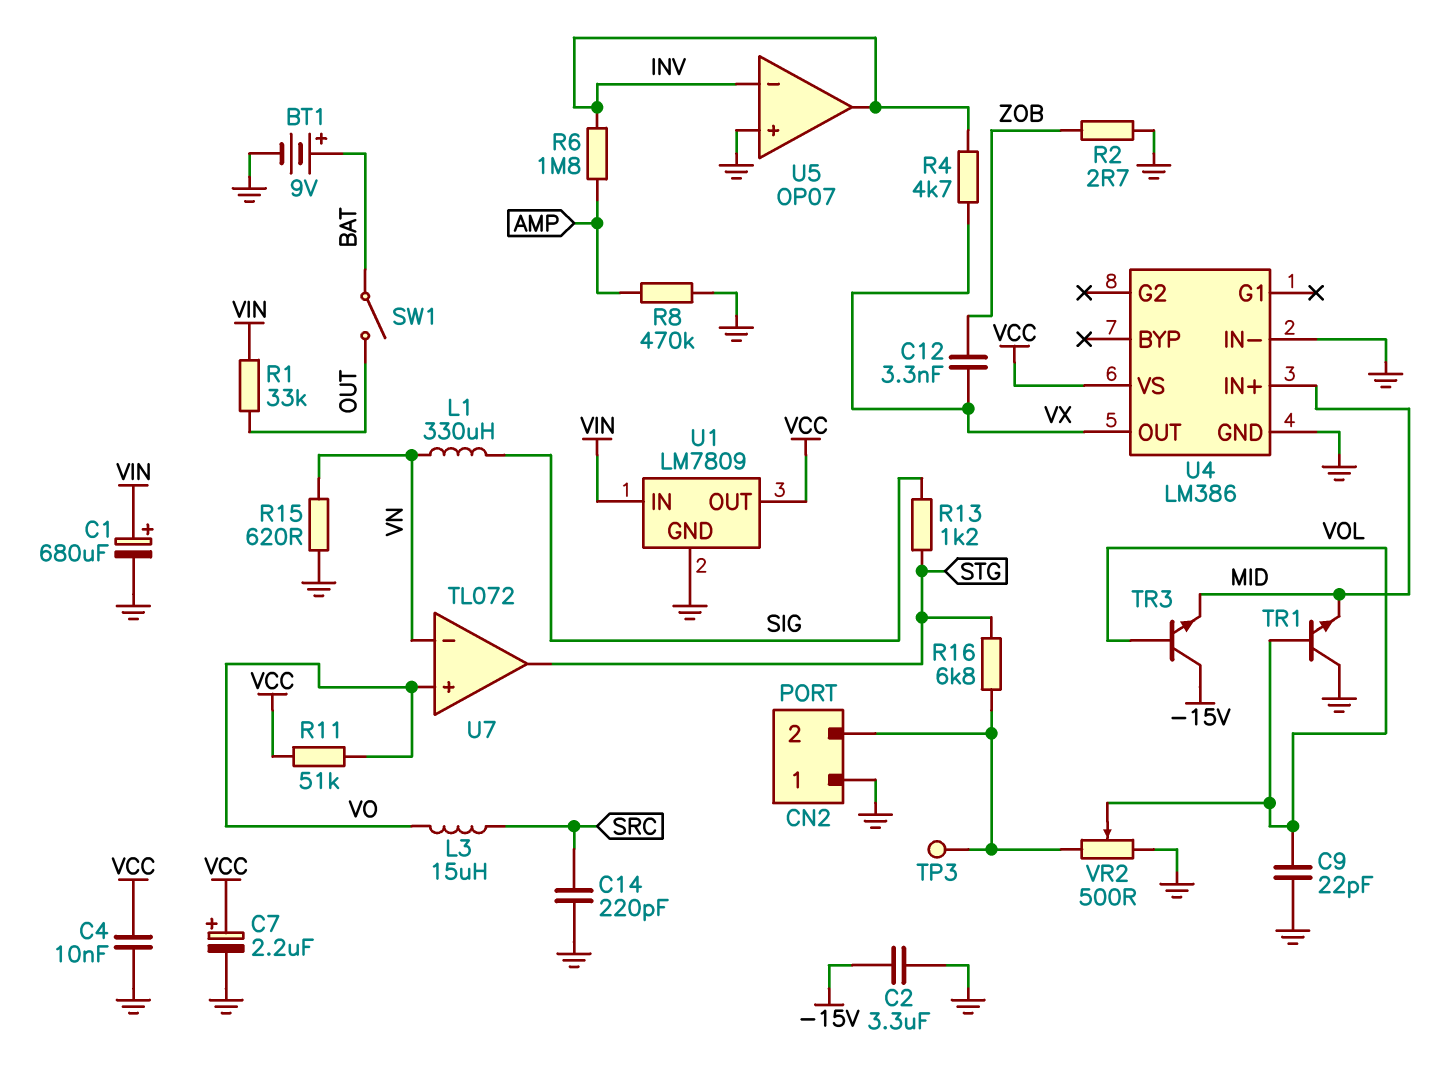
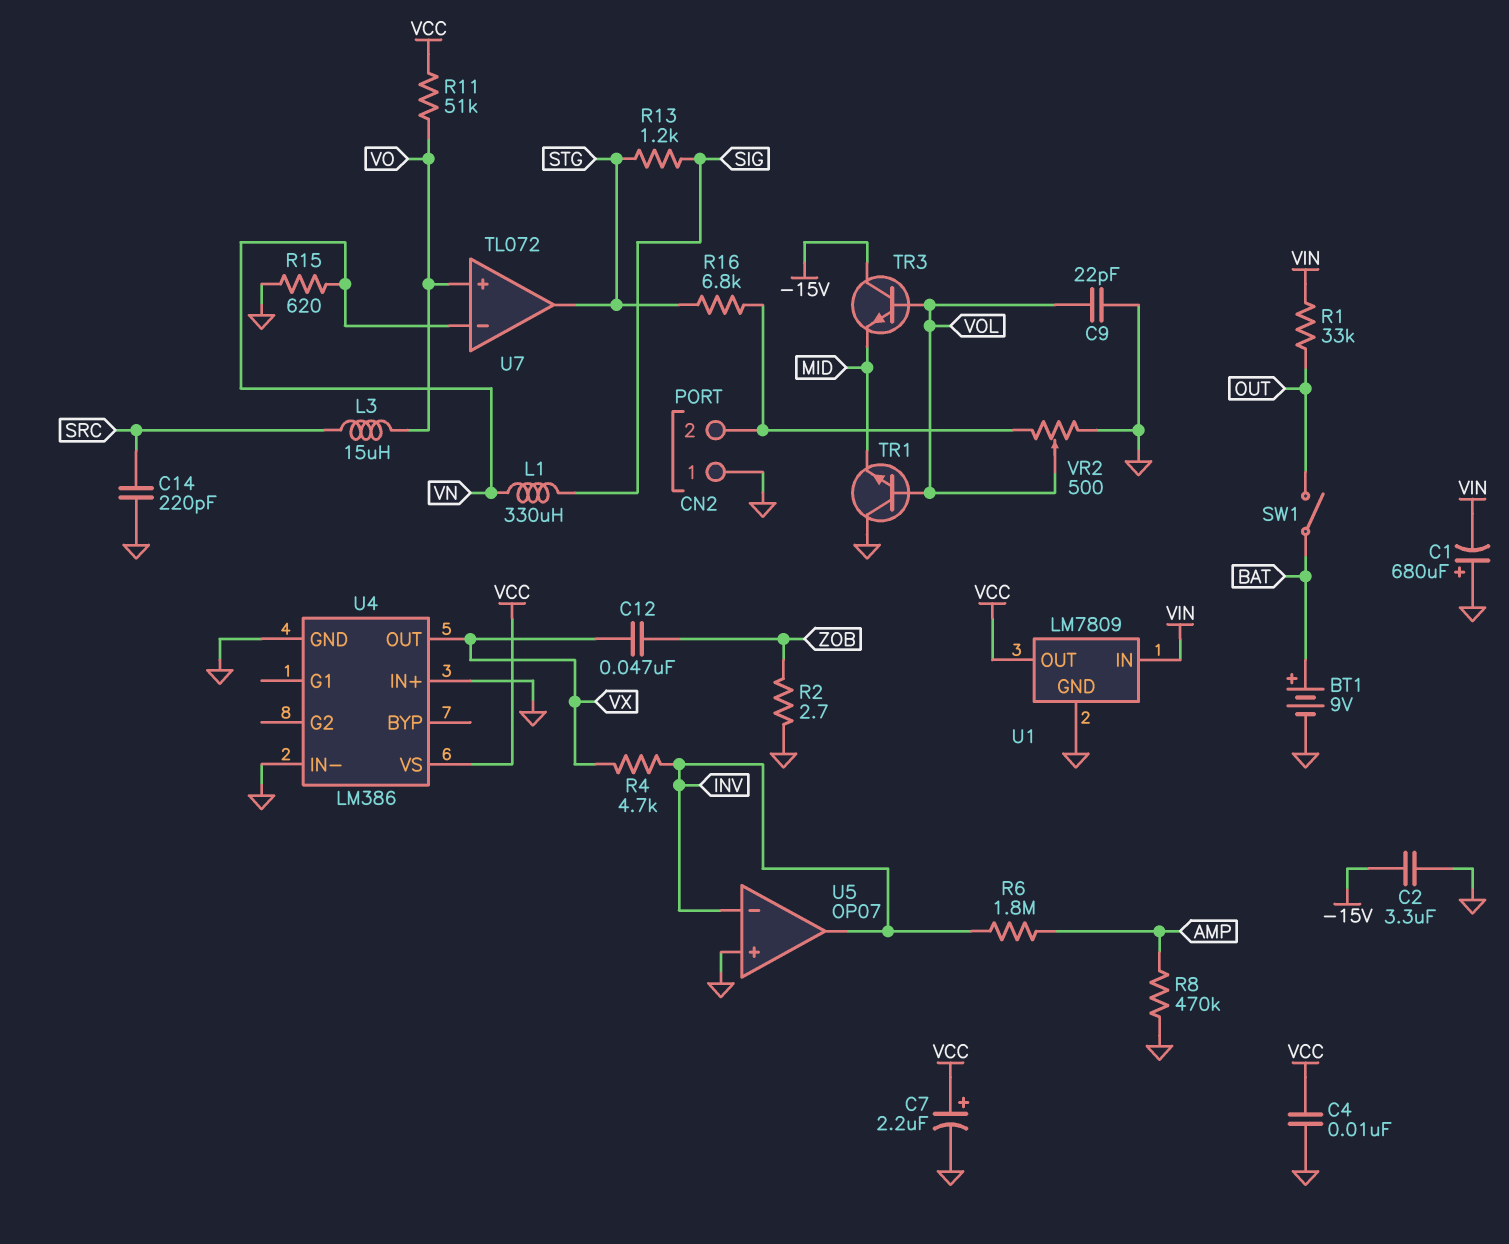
C1: 680uF (plus VIN, minus GND) -> 680uF (plus GND, minus VIN)
C12: 3.3nF (VX, ZOB) -> 47nF (VX, ZOB)
TP3: test point (CN2/2) -> none
U4 pin IN+: MID -> GND

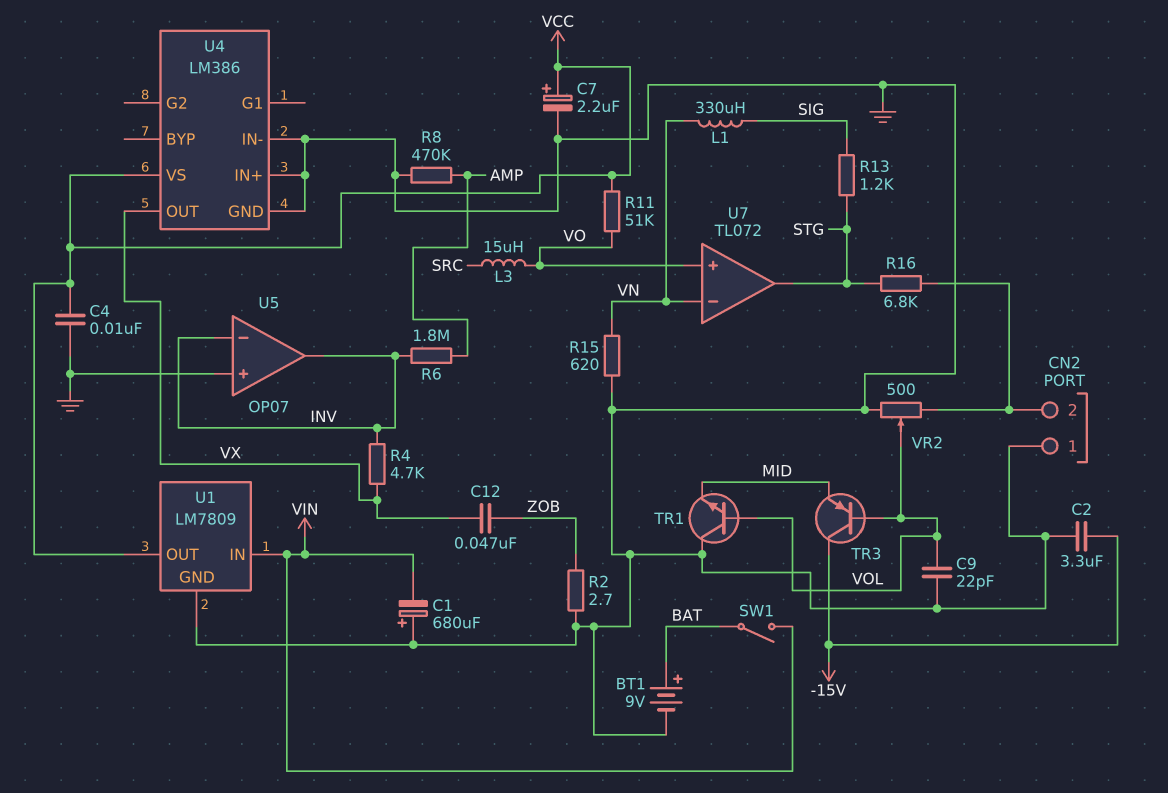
C14: 220pF (GND, SRC) -> none
R1: 33k (OUT, VIN) -> none
SW1: switch (BAT, OUT) -> switch (BAT, VIN)
TR3: NPN (B VOL, C -15V, E MID) -> PNP (B VOL, C -15V, E MID)

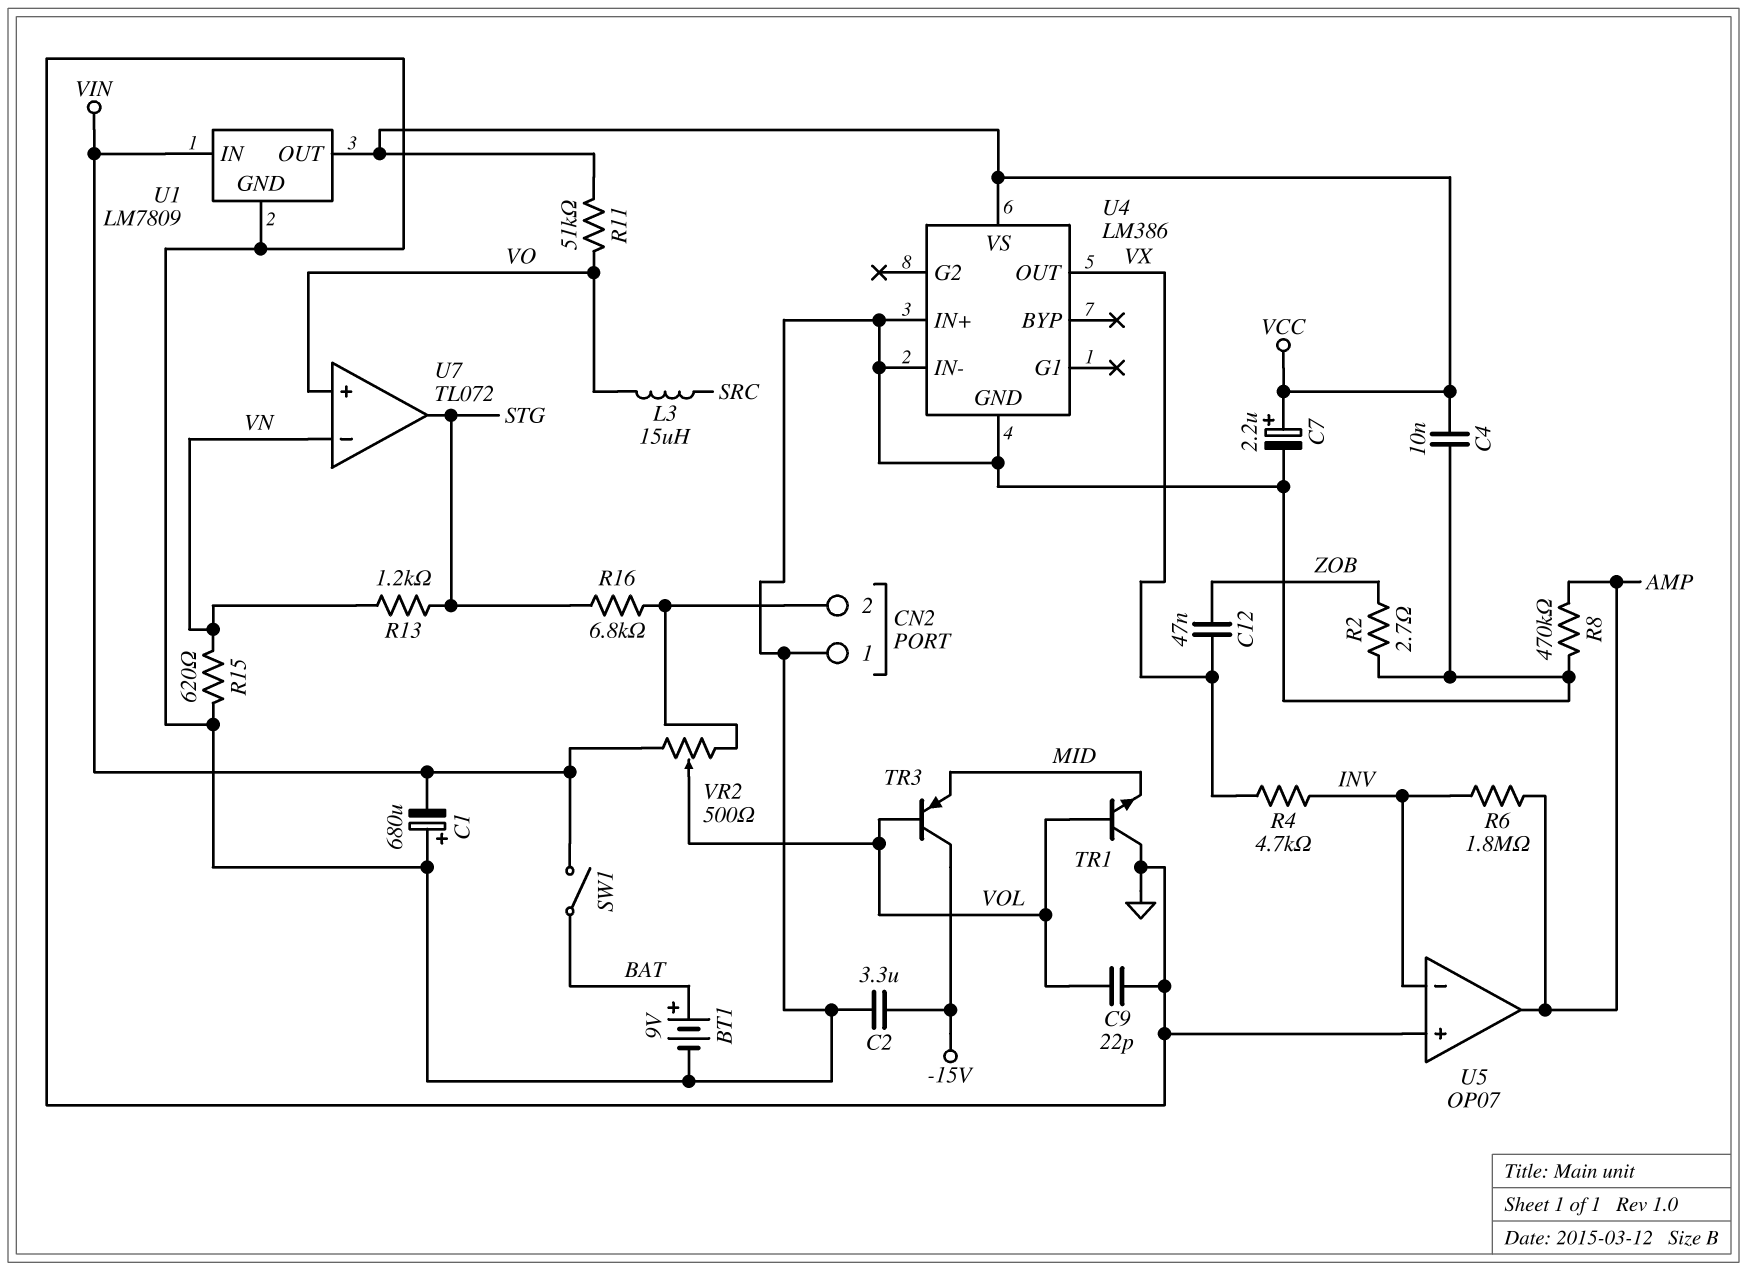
L1: 330uH (SIG, VN) -> none
R13: 1.2k (SIG, STG) -> 1.2k (STG, VN)
U5 pin out: INV -> AMP
VR2: 500 (CN2/2, GND, wiper VOL) -> 500 (CN2/2, VIN, wiper VOL)

